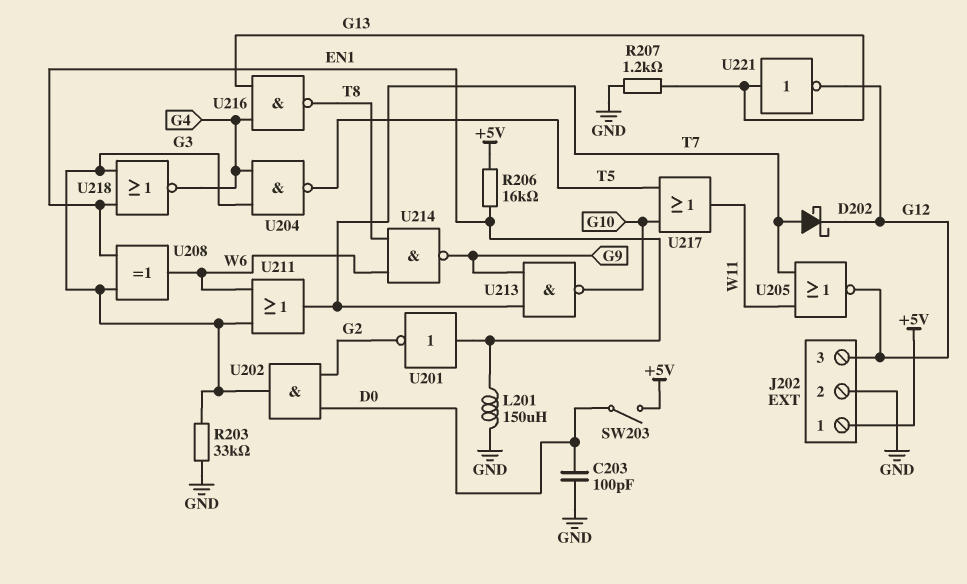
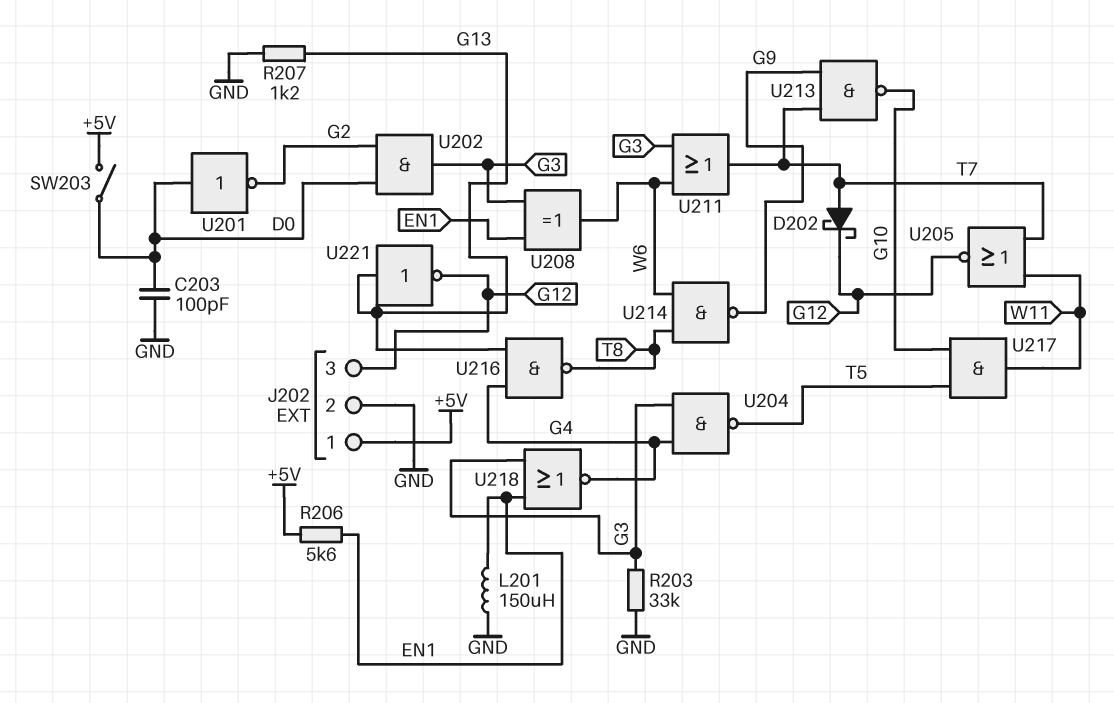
R206: 16k (+5V, EN1) -> 5.6k (+5V, EN1)
U201: NOT (in EN1, out G2) -> NOT (in D0, out G2)
U217: OR (in G10, in T5, out W11) -> AND (in G10, in T5, out W11)

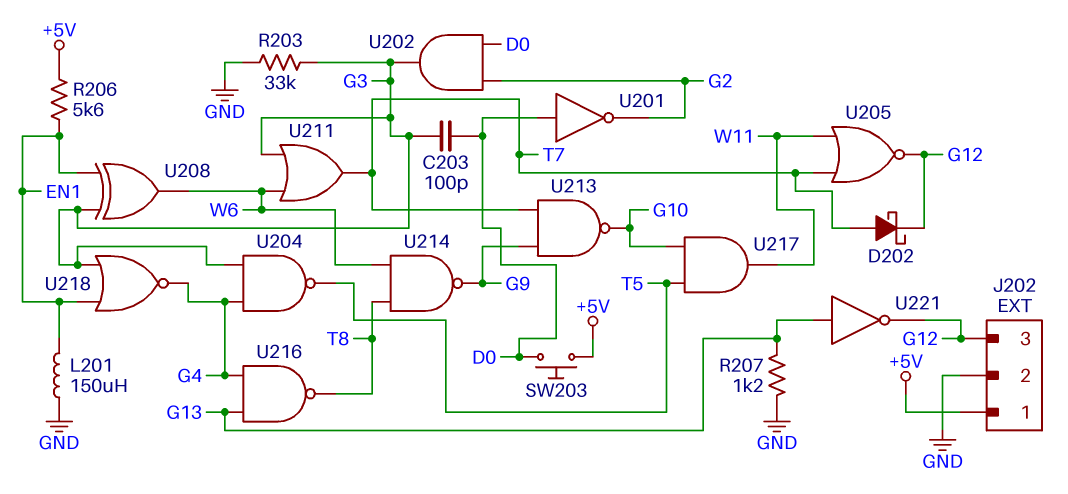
C203: 100pF (D0, GND) -> 100pF (D0, G3)
SW203: switch (+5V, D0) -> button (+5V, D0)

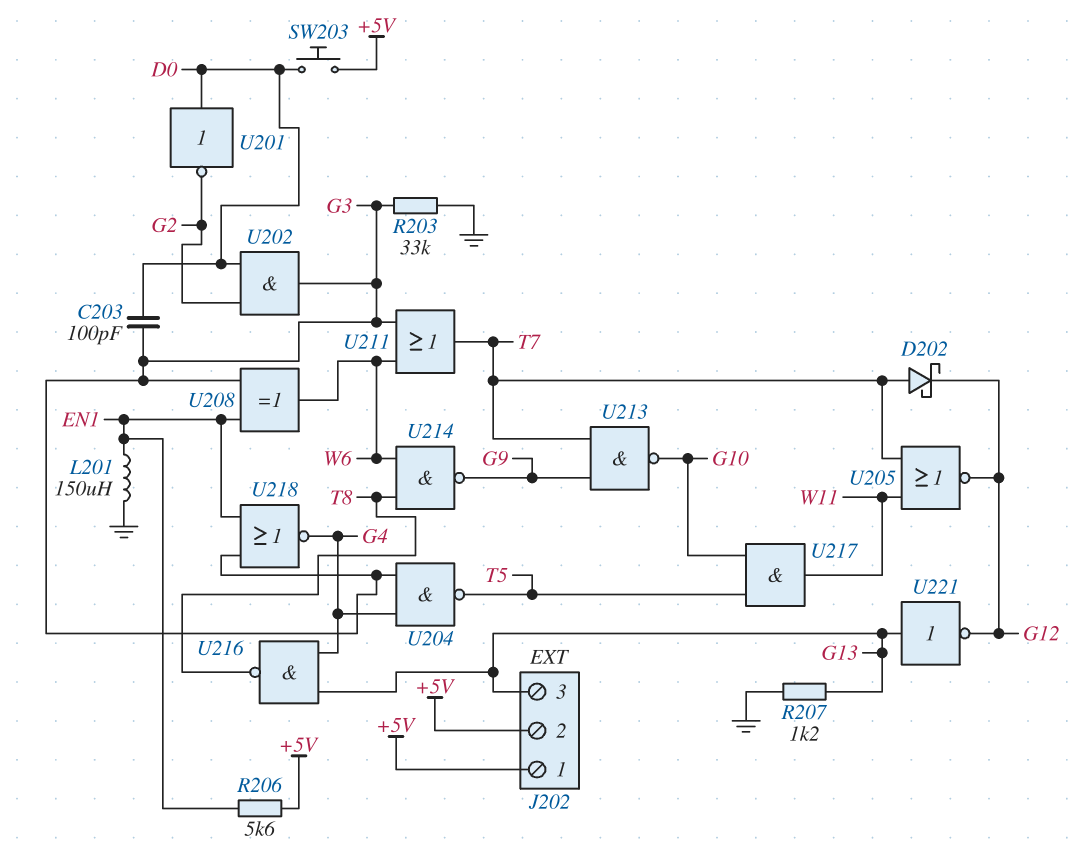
J202 pin 2: GND -> +5V
J202 pin 3: G12 -> G13

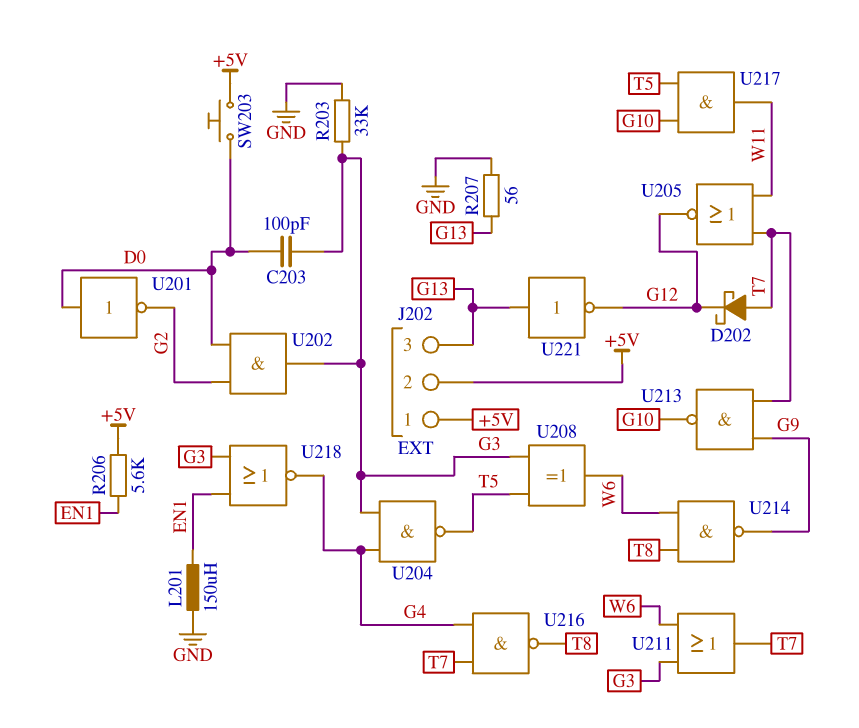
R207: 1.2k (G13, GND) -> 56 (G13, GND)
U208: XOR (in EN1, in G3, out W6) -> XOR (in G3, in T5, out W6)
U216: NAND (in G4, in G13, out T8) -> NAND (in G4, in T7, out T8)

